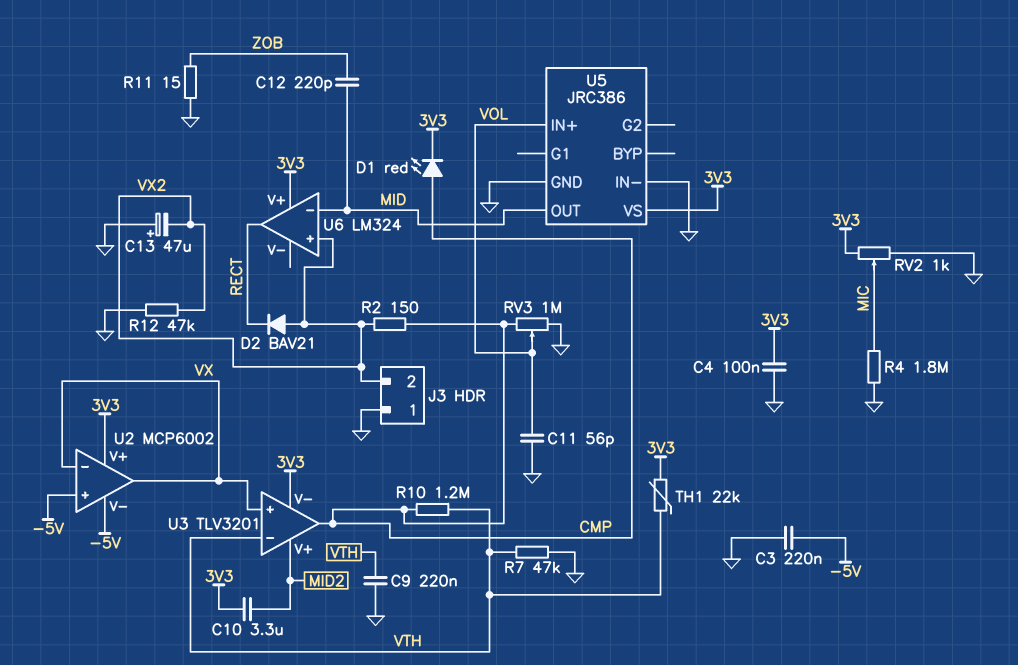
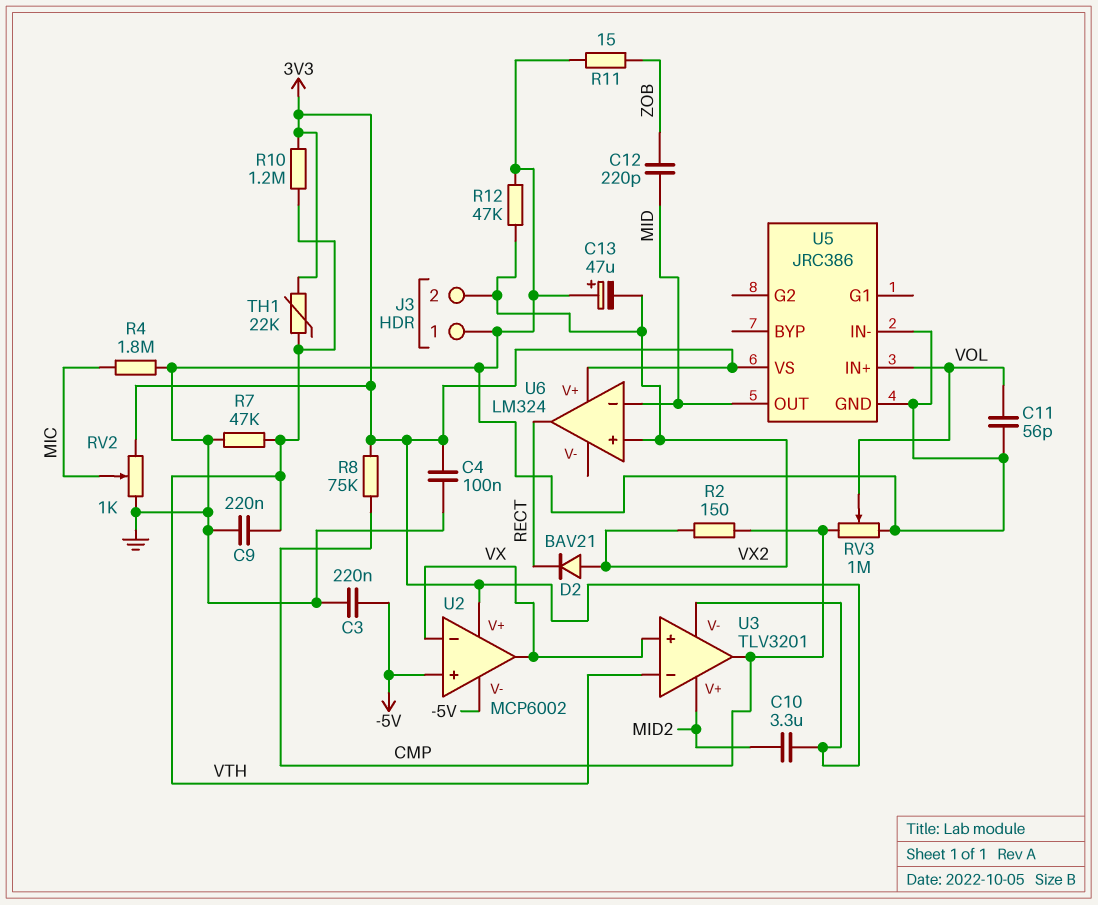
D1: LED red (A CMP, K 3V3) -> none
R8: none -> 75k (3V3, CMP)
R10: 1.2M (CMP, VTH) -> 1.2M (3V3, VTH)

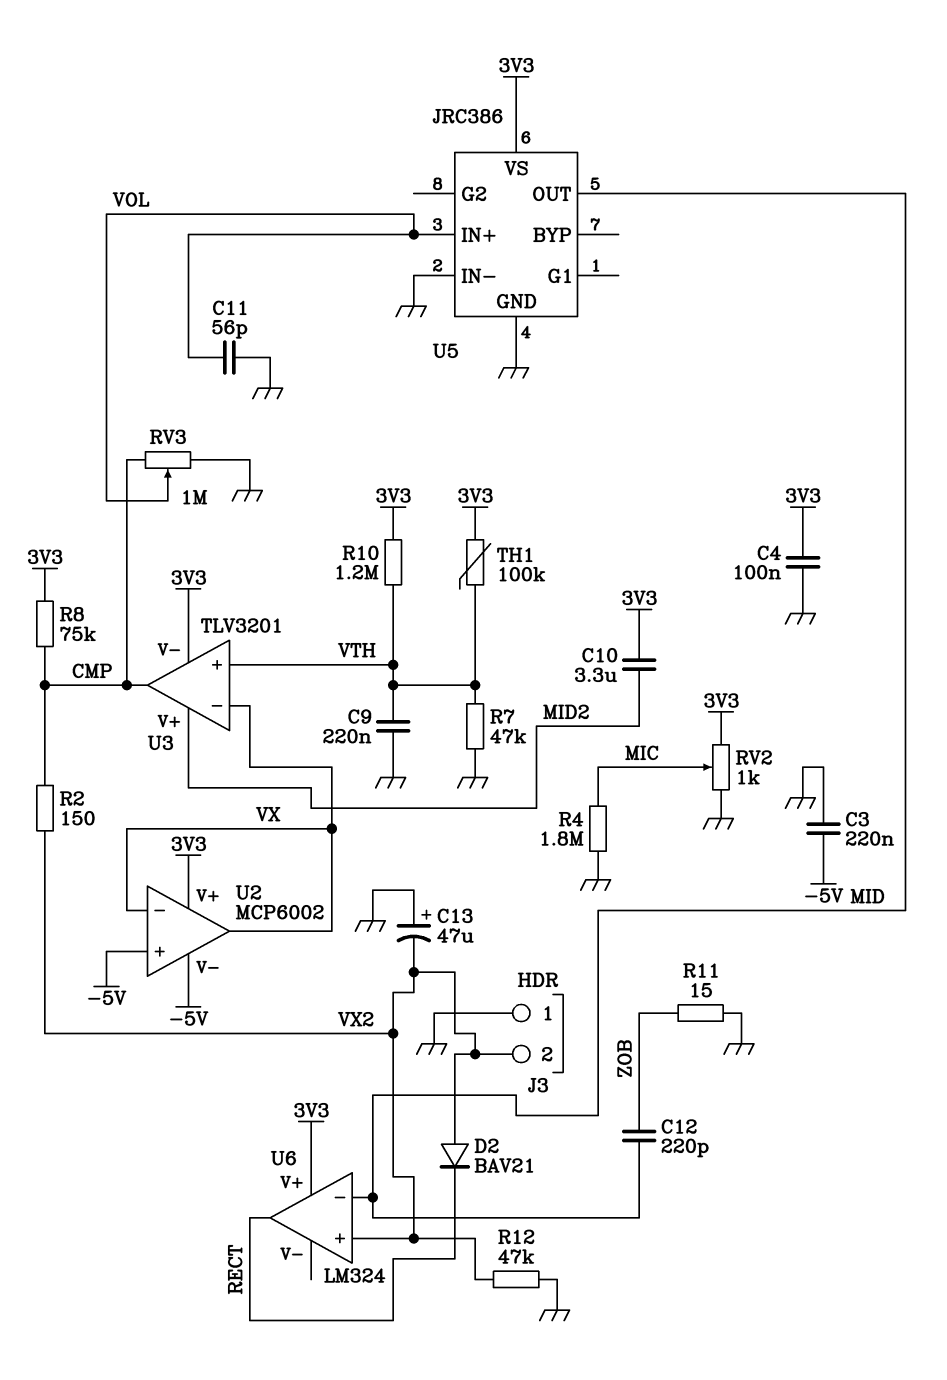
TH1: 22k (3V3, VTH) -> 100k (3V3, VTH)
U3 pin in+: VX -> VTH
U3 pin in-: VTH -> VX

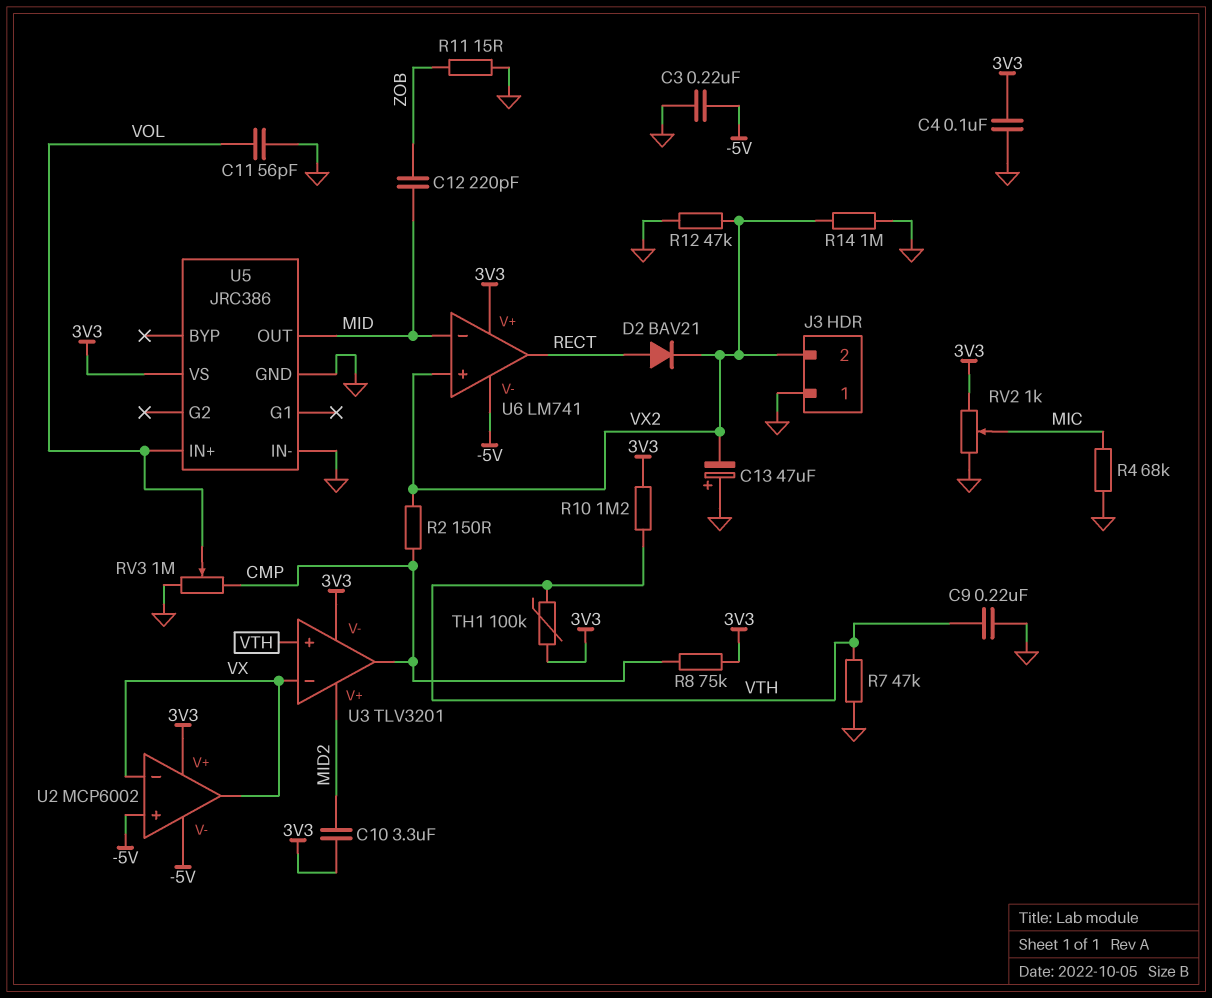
D2: diode BAV21 (A VX2, K RECT) -> diode BAV21 (A RECT, K VX2)
R4: 1.8M (GND, MIC) -> 68k (GND, MIC)
R14: none -> 1M (GND, VX2)
U6: LM324 -> LM741
U6 pin V-: none -> -5V

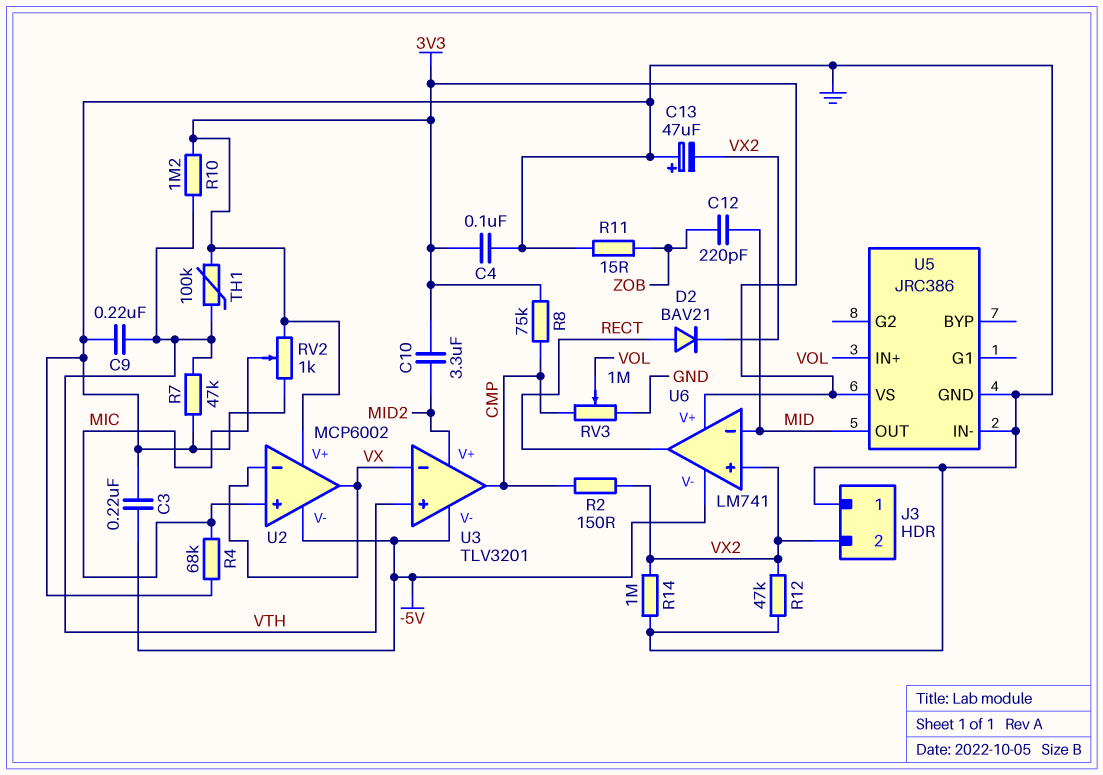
C11: 56pF (GND, VOL) -> none
U2 pin in+: -5V -> MIC
U3 pin V-: 3V3 -> -5V

